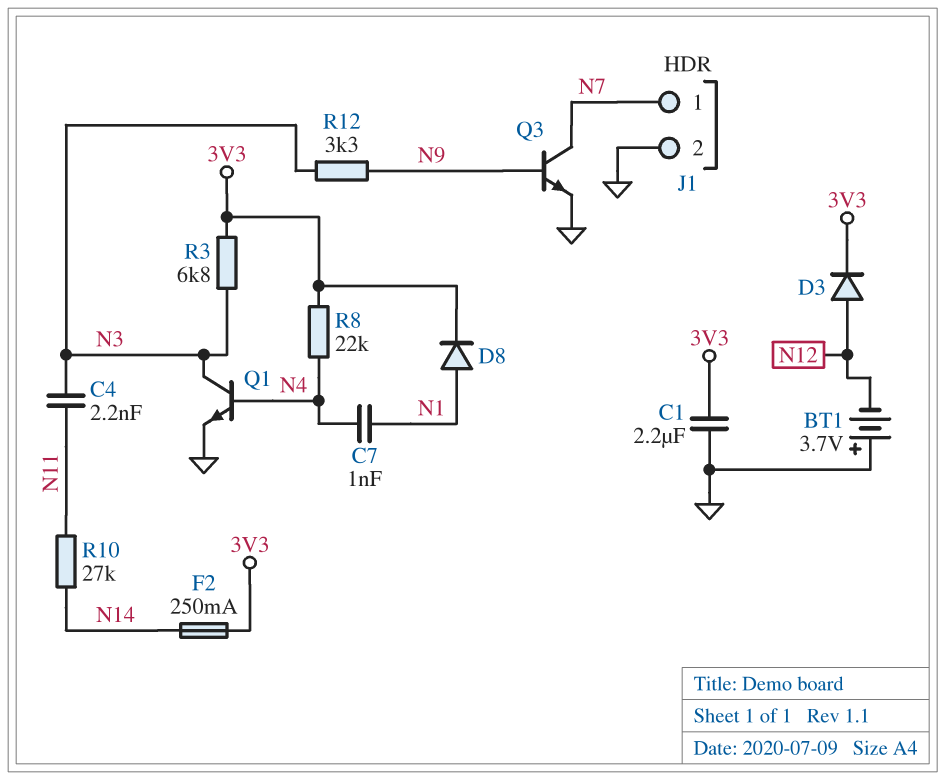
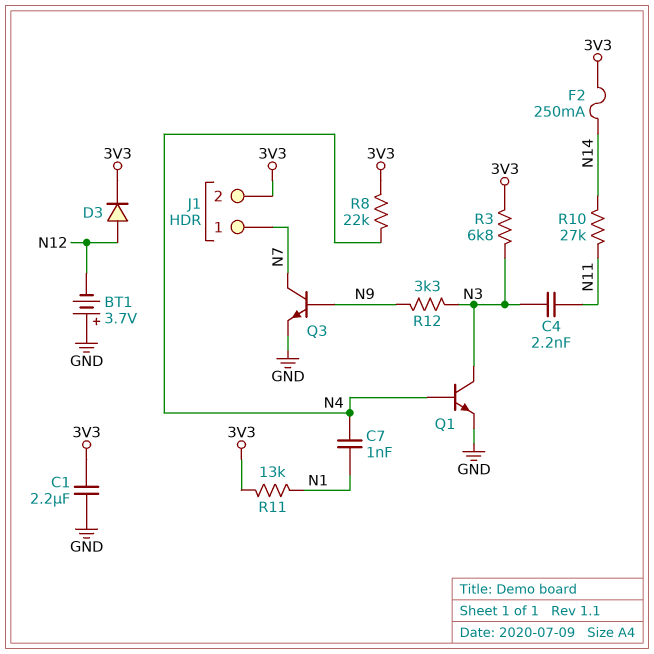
D8: diode (A N1, K 3V3) -> none
J1 pin 2: GND -> 3V3
R11: none -> 13k (3V3, N1)

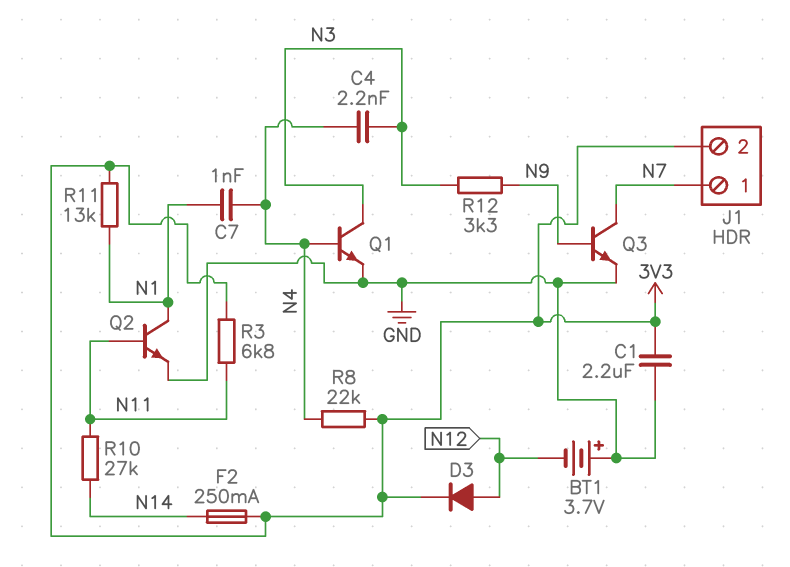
C4: 2.2nF (N3, N11) -> 2.2nF (N3, N4)
Q2: none -> NPN (B N11, C N1, E GND)
R3: 6.8k (3V3, N3) -> 6.8k (3V3, N11)

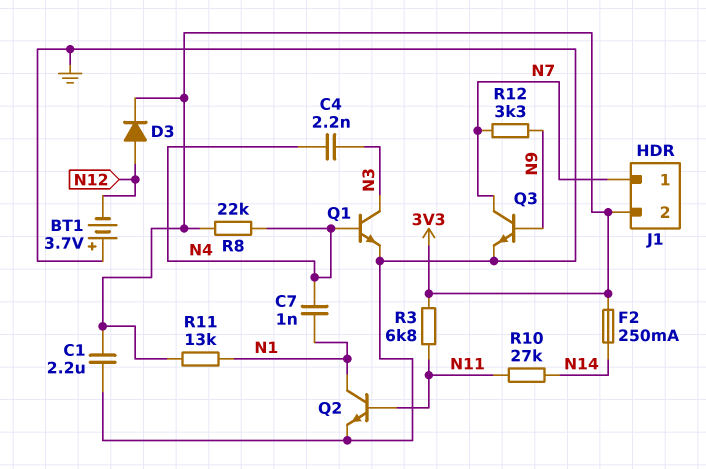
R12: 3.3k (N3, N9) -> 3.3k (N7, N9)

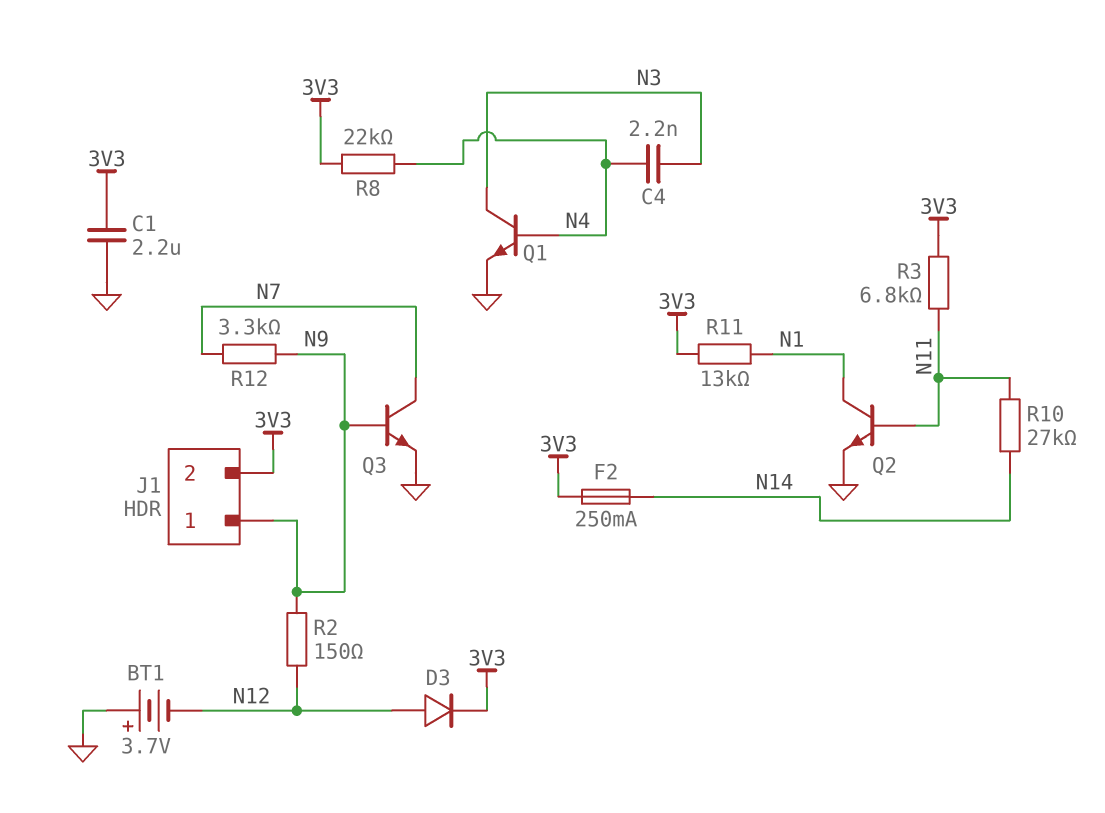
C7: 1nF (N1, N4) -> none
J1 pin 1: N7 -> N9
R2: none -> 150 (N9, N12)

